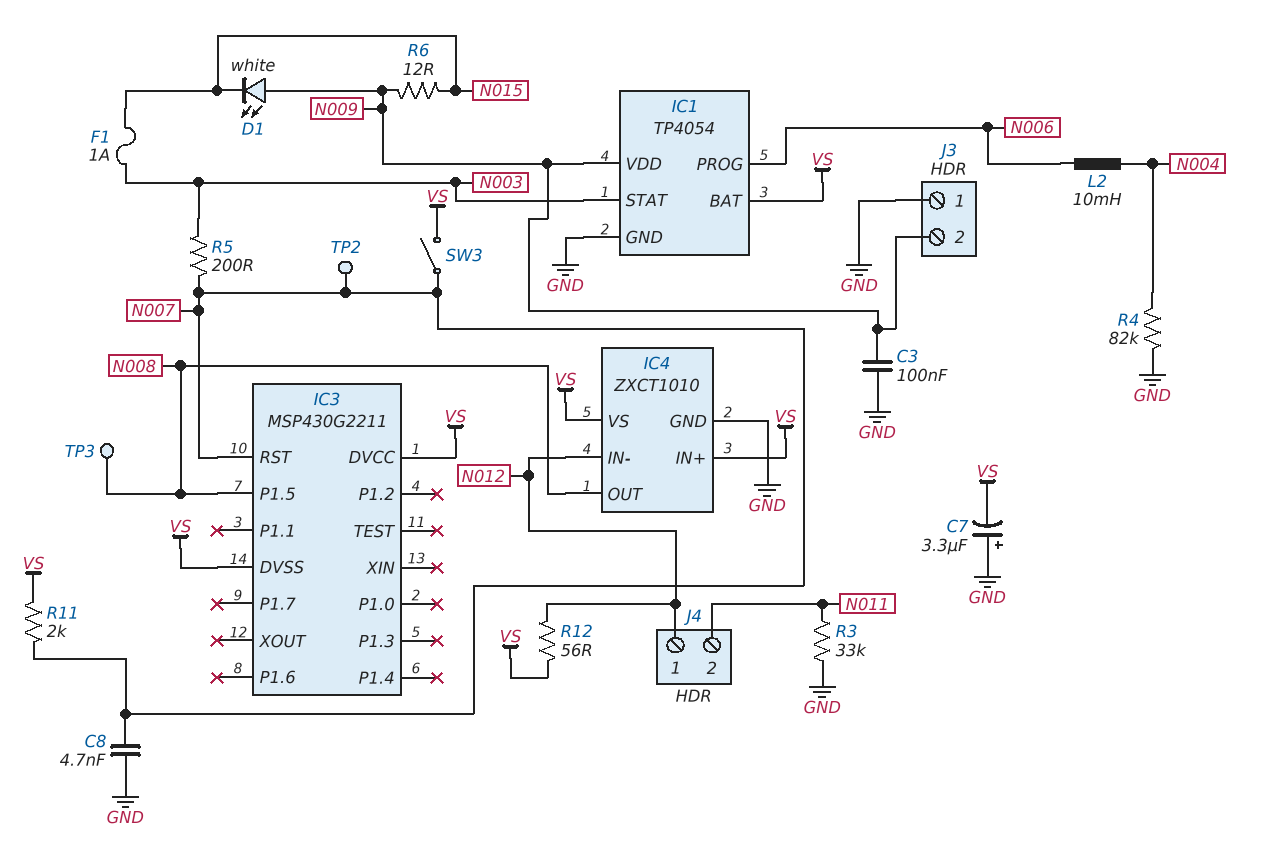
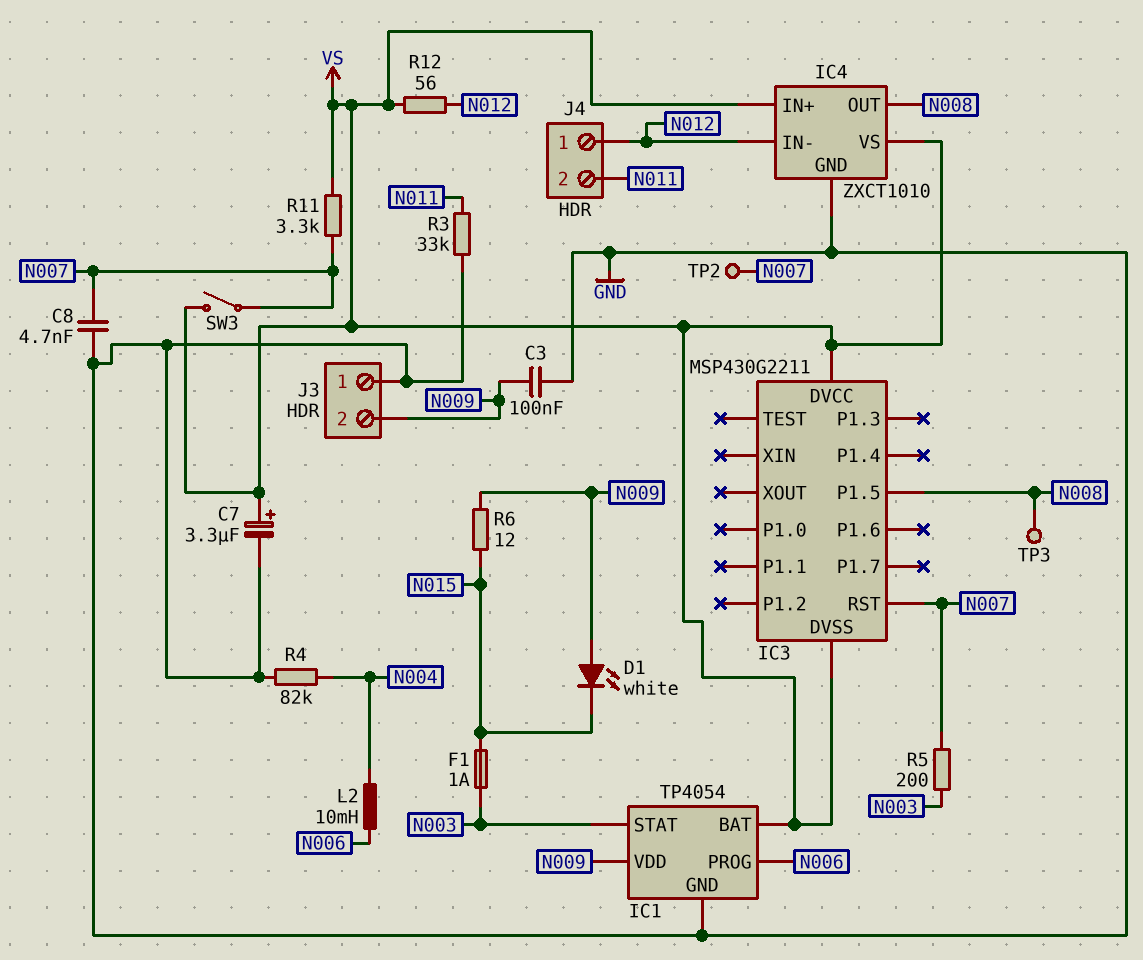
C7: 3.3uF (plus GND, minus VS) -> 3.3uF (plus VS, minus GND)
R11: 2k (N007, VS) -> 3.3k (N007, VS)

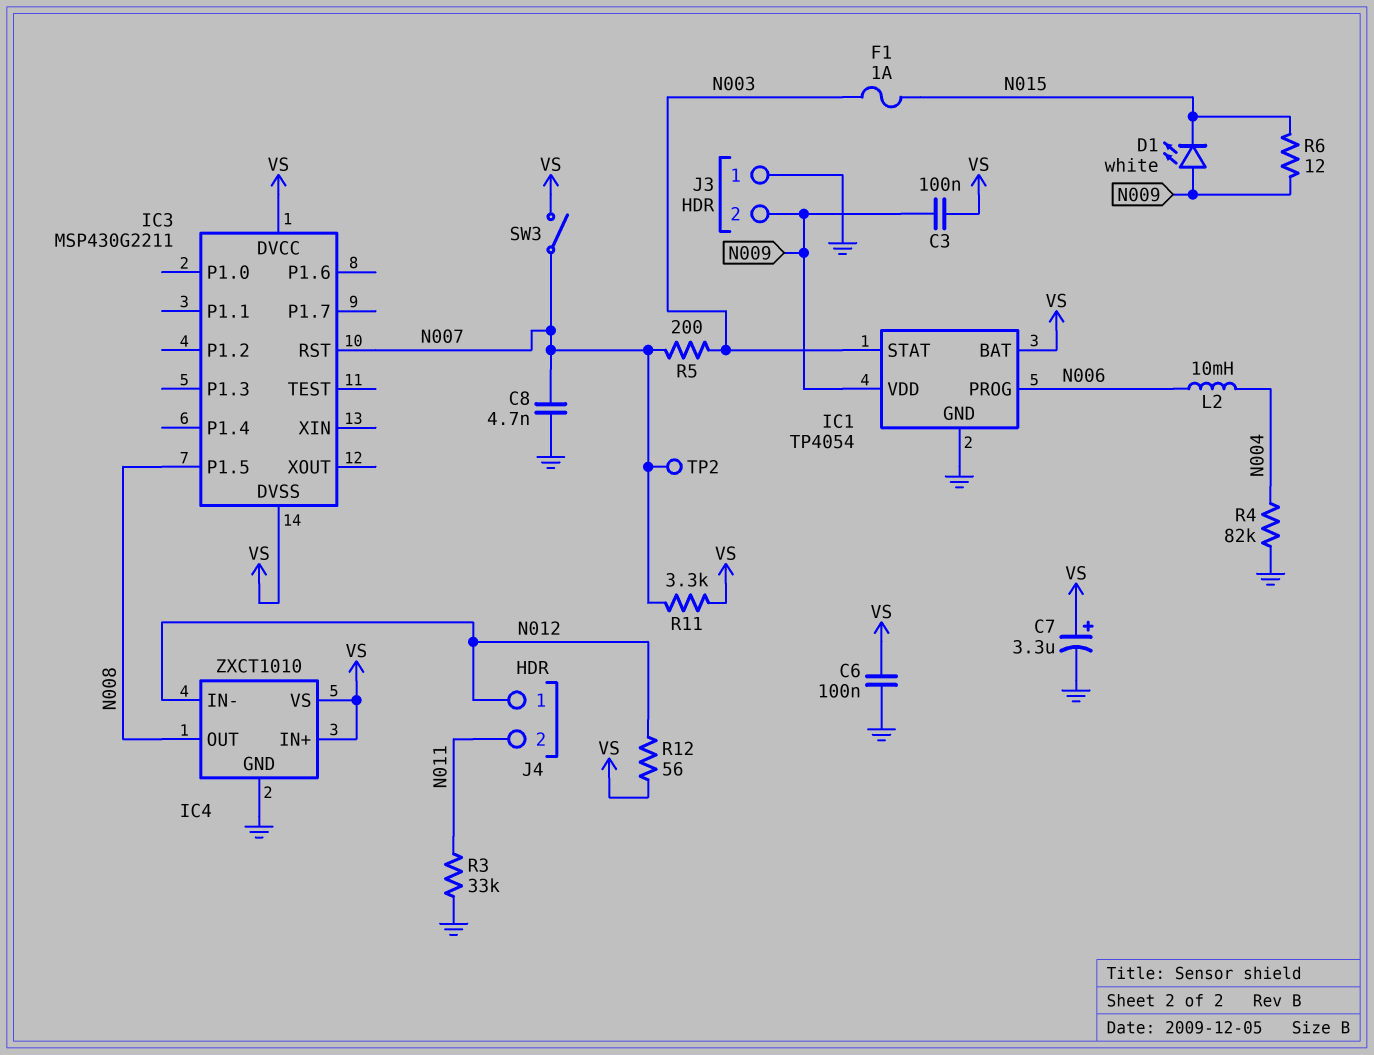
C3: 100nF (GND, N009) -> 100nF (N009, VS)
C6: none -> 100nF (GND, VS)
TP3: test point (N008) -> none

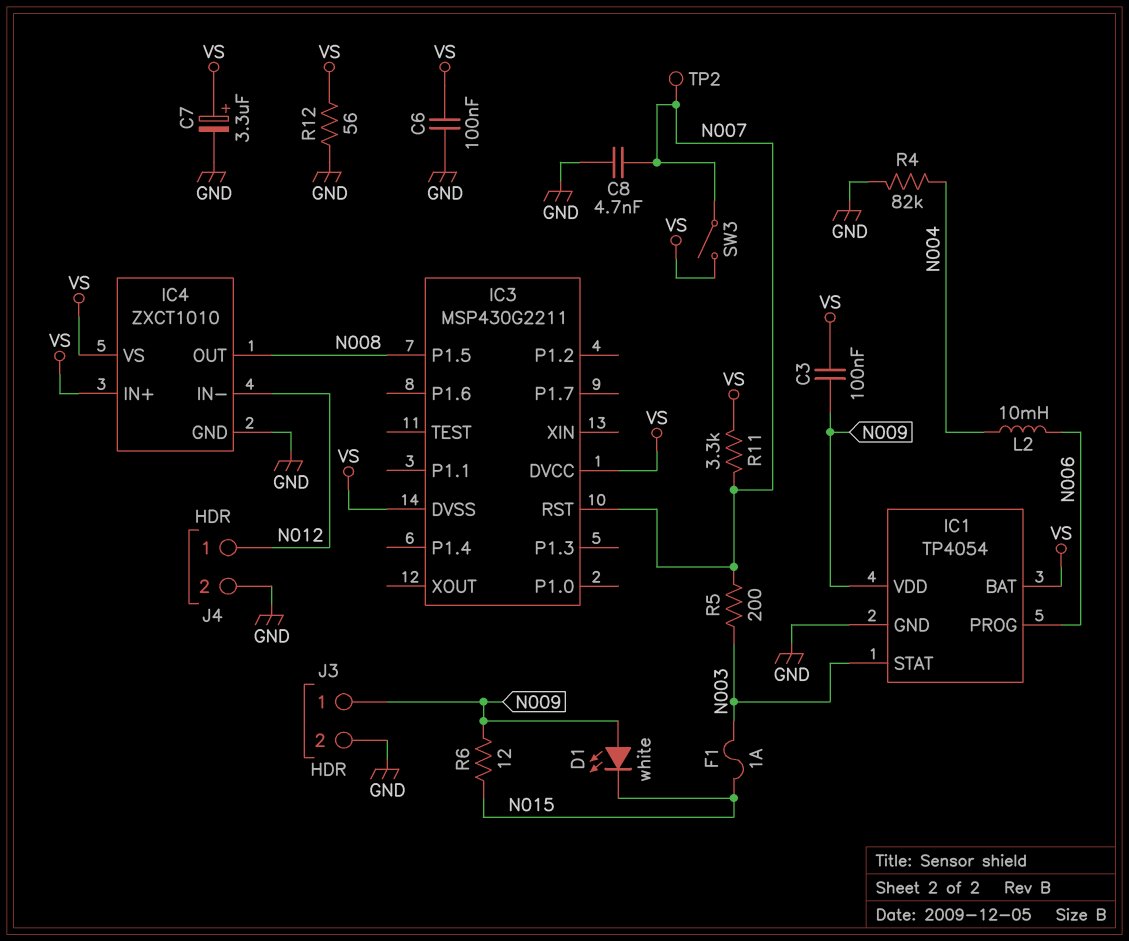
J3 pin 1: GND -> N009
J3 pin 2: N009 -> GND
J4 pin 2: N011 -> GND
R3: 33k (GND, N011) -> none
R12: 56 (N012, VS) -> 56 (GND, VS)

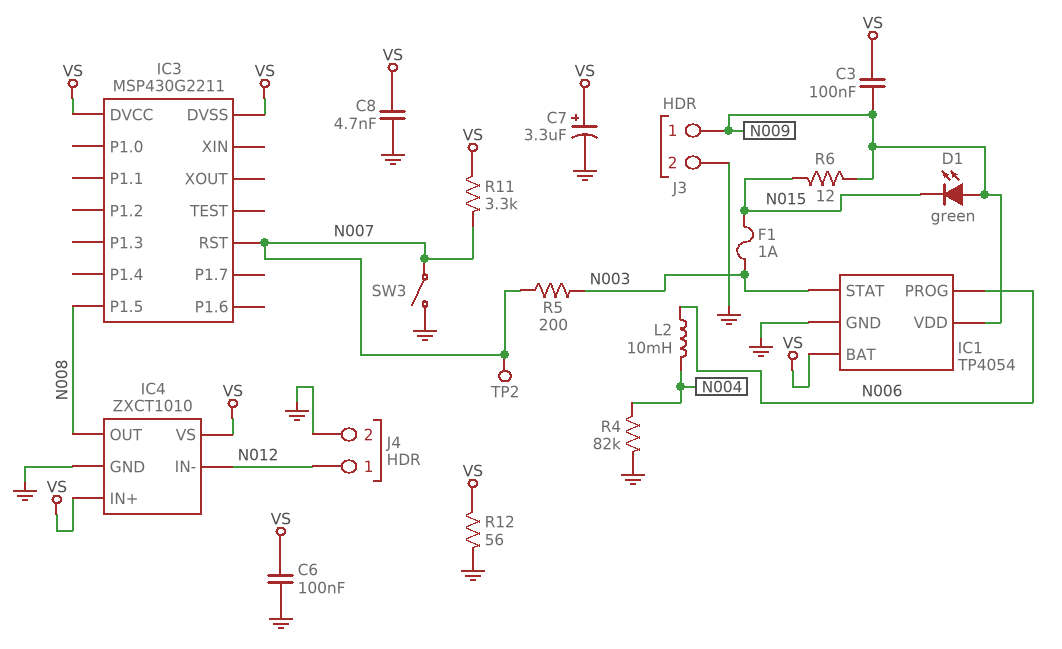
C8: 4.7nF (GND, N007) -> 4.7nF (GND, VS)
D1: LED white (A N009, K N015) -> LED green (A N009, K N015)
SW3: switch (N007, VS) -> switch (GND, N007)

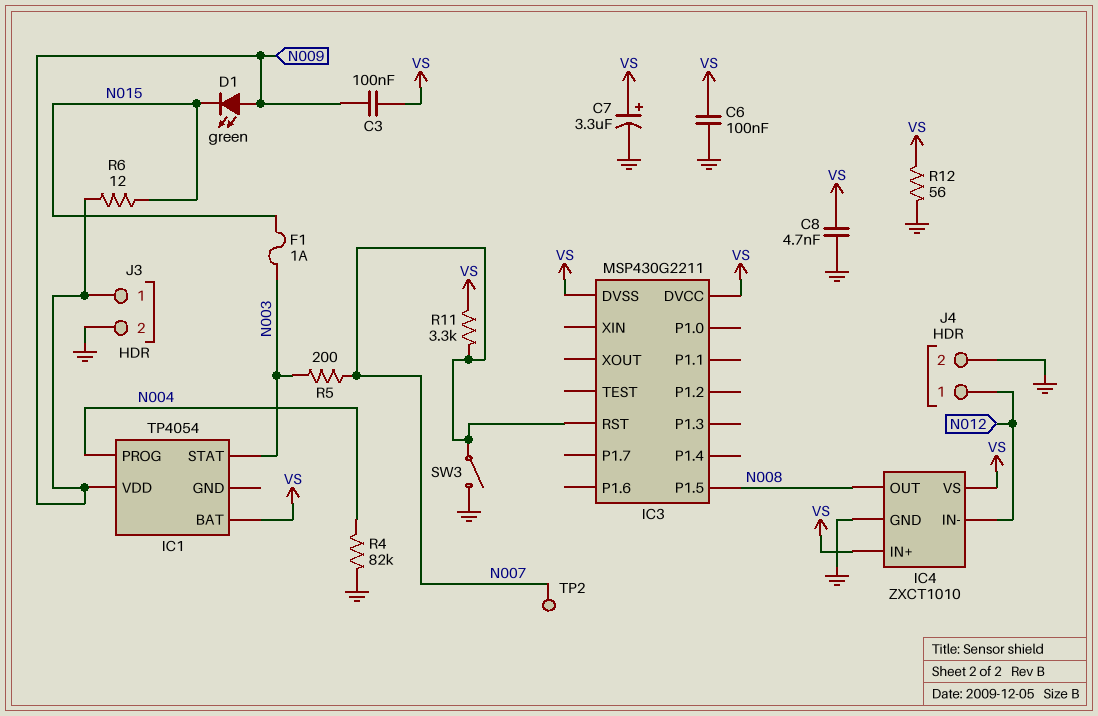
IC1 pin GND: GND -> none
IC1 pin PROG: N006 -> N004
L2: 10mH (N004, N006) -> none

